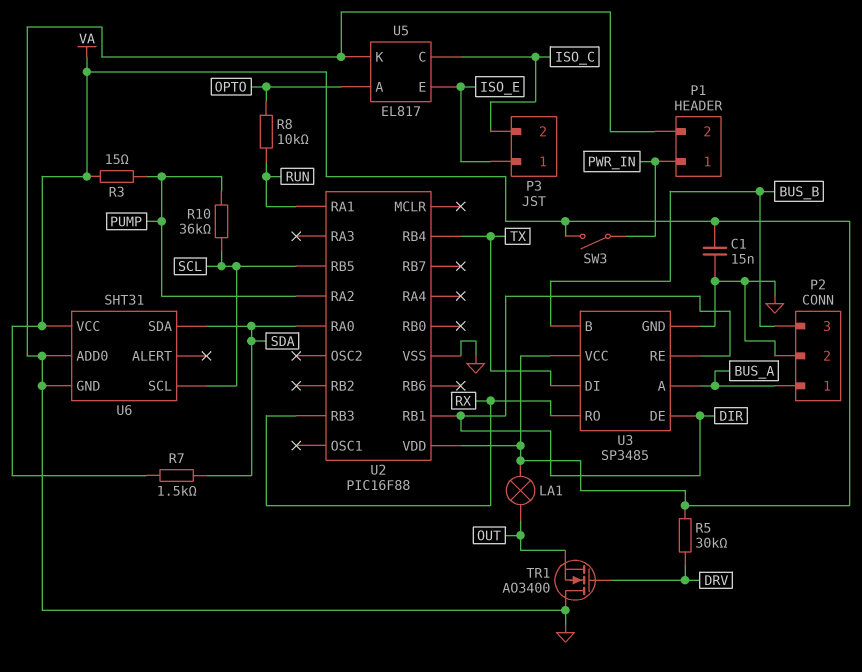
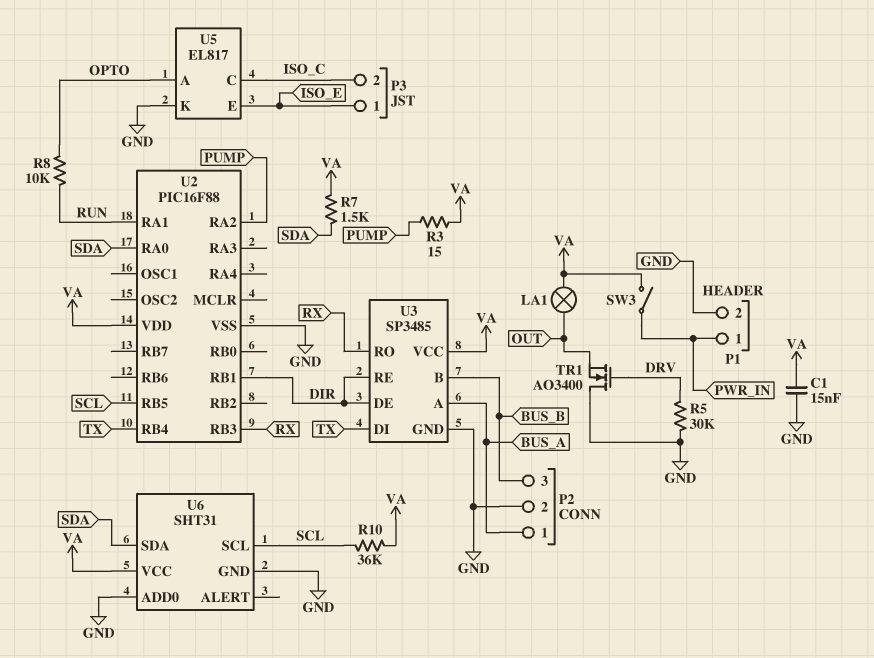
R5: 30k (DRV, VA) -> 30k (DRV, GND)
R10: 36k (PUMP, SCL) -> 36k (SCL, VA)

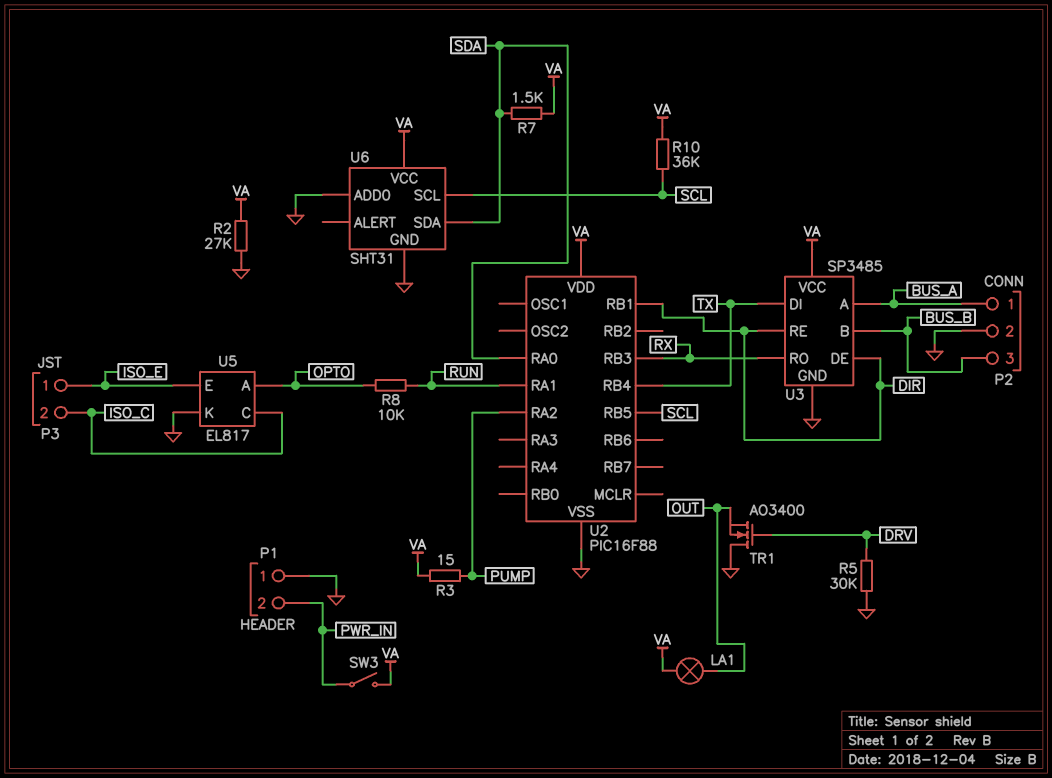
C1: 15nF (GND, VA) -> none
P1 pin 1: PWR_IN -> GND
P1 pin 2: GND -> PWR_IN
R2: none -> 27k (GND, VA)

